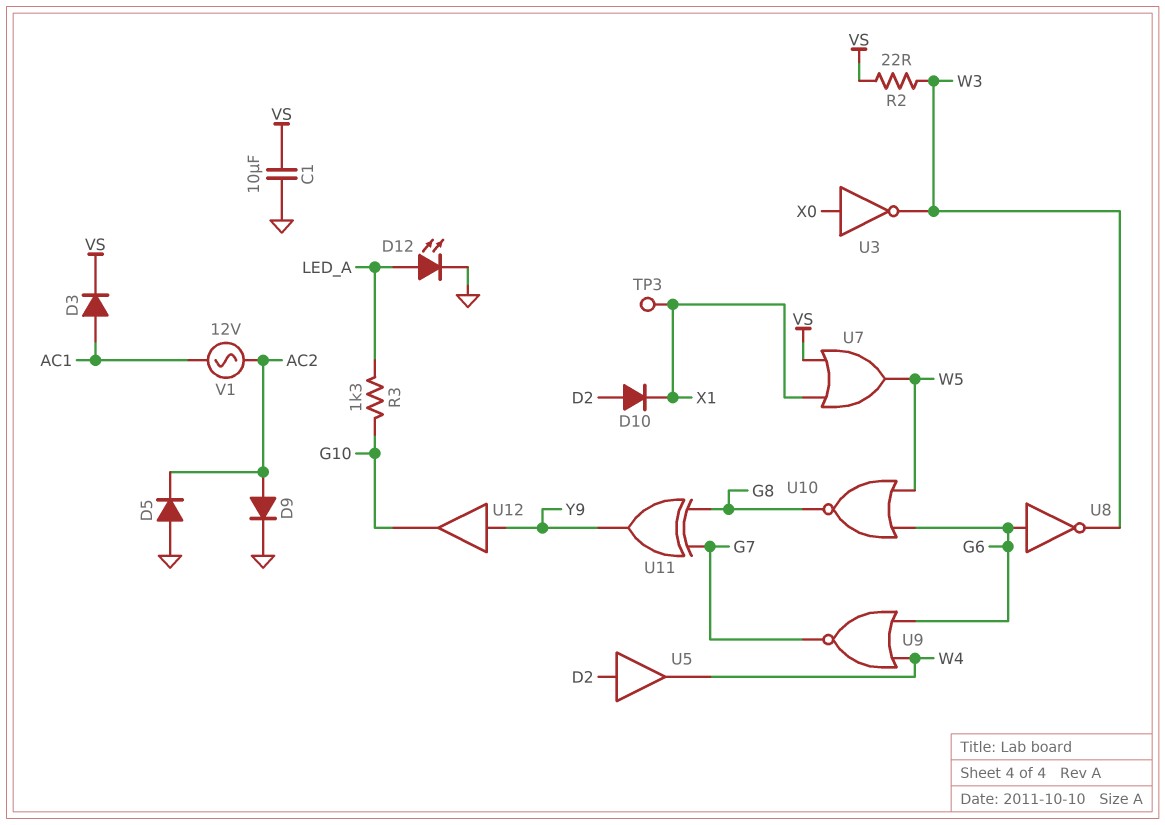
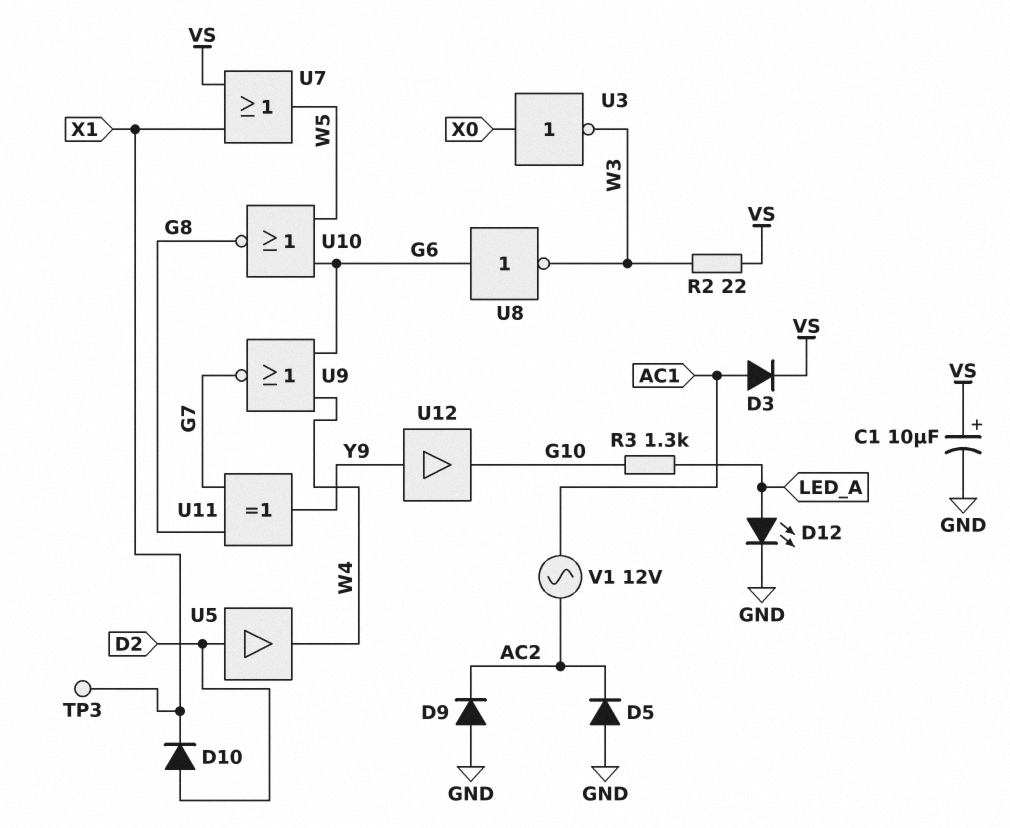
C1: 10uF (GND, VS) -> 10uF (plus VS, minus GND)
D9: diode (A AC2, K GND) -> diode (A GND, K AC2)

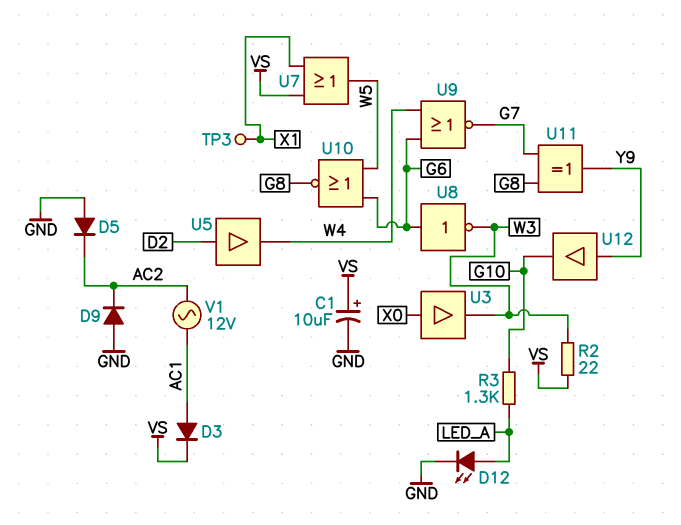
D10: diode (A D2, K X1) -> none
U3: NOT (in X0, out W3) -> buffer (in X0, out W3)

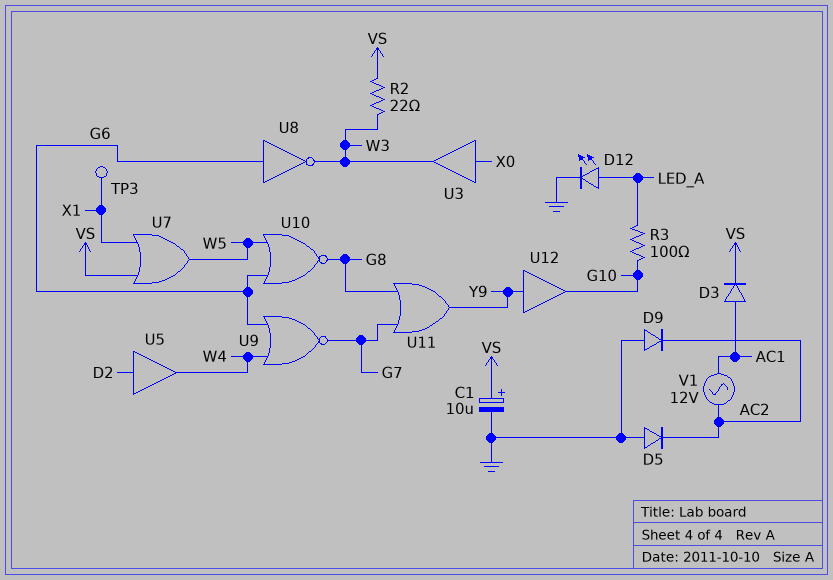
R3: 1.3k (G10, LED_A) -> 100 (G10, LED_A)
U11: XOR (in G7, in G8, out Y9) -> OR (in G7, in G8, out Y9)

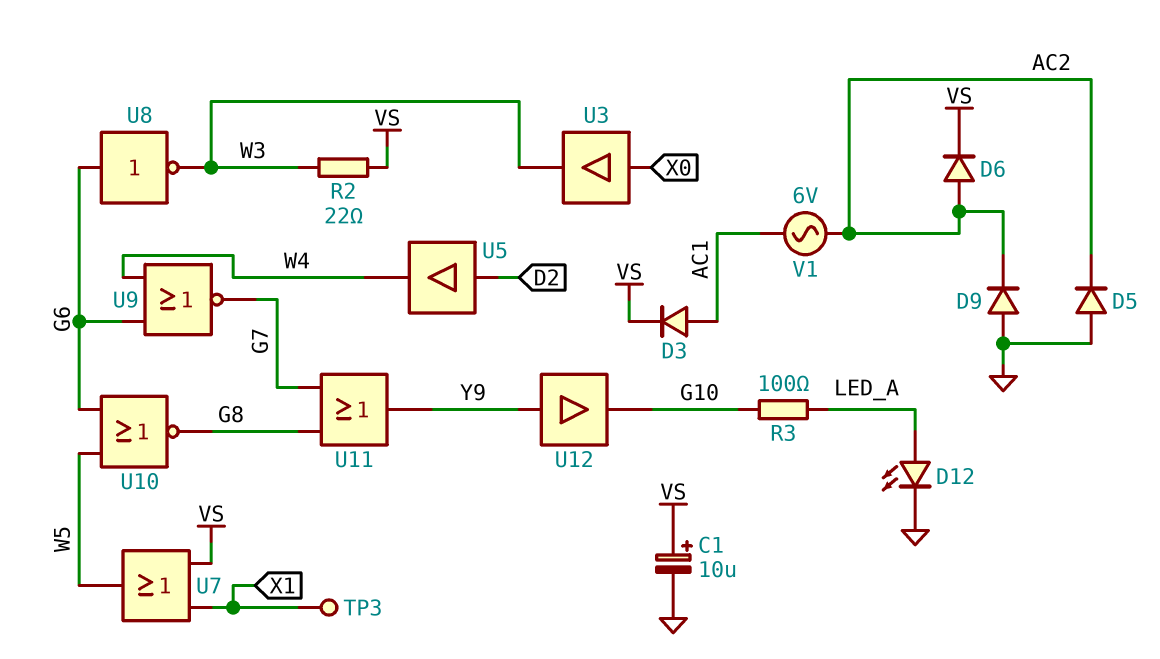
D6: none -> diode (A AC2, K VS)
V1: AC 12V (AC1, AC2) -> AC 6V (AC1, AC2)

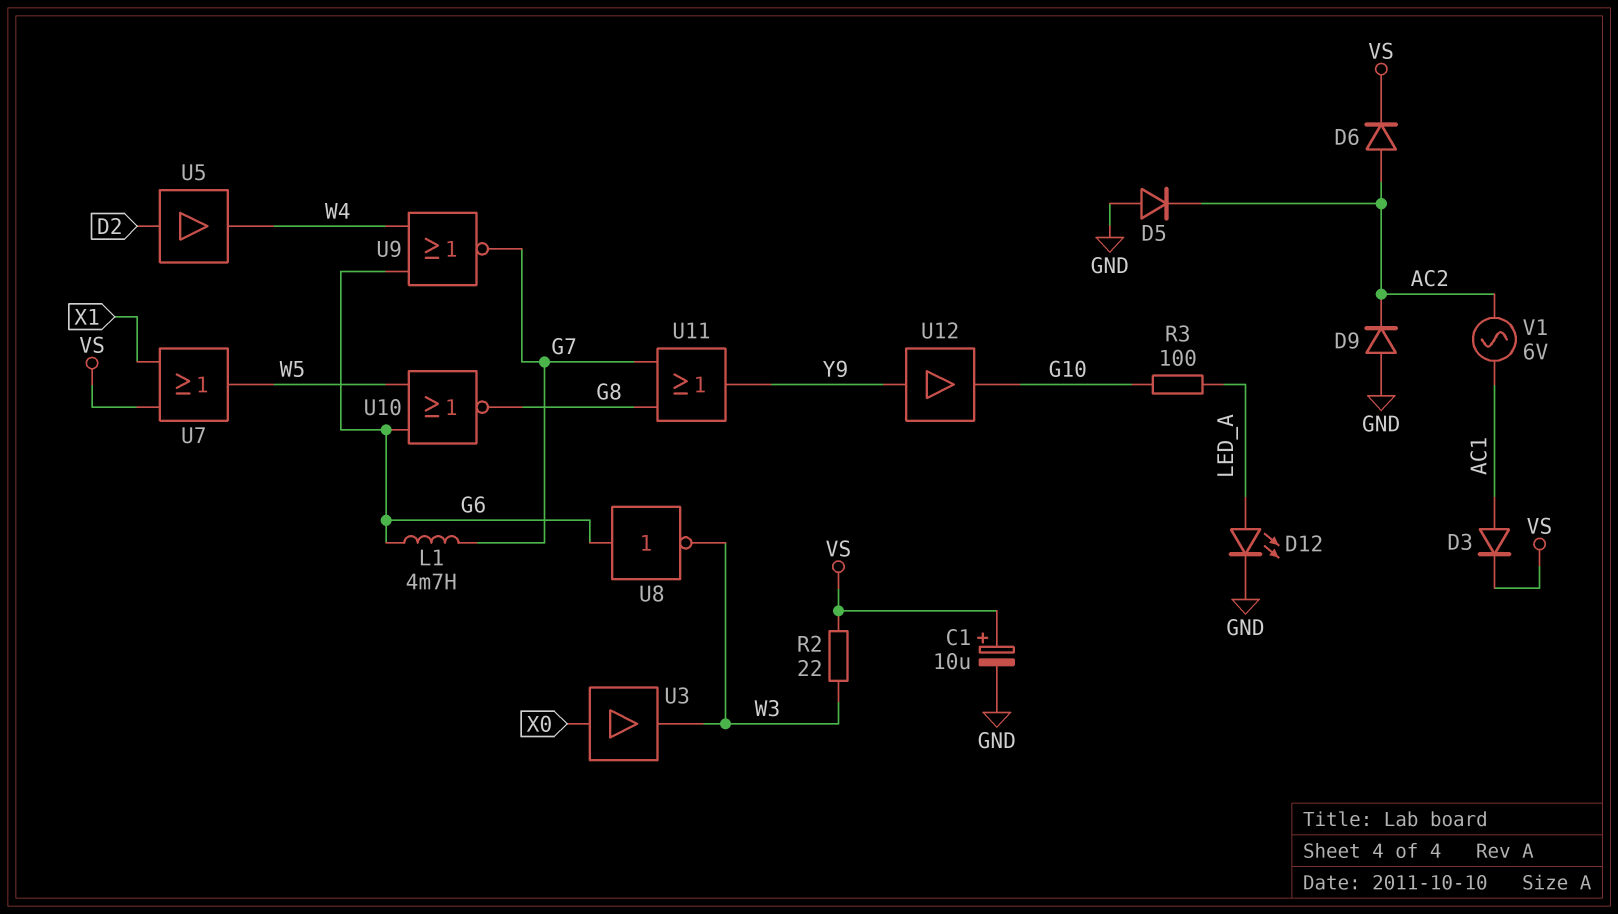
L1: none -> 4.7mH (G6, G7)
TP3: test point (X1) -> none

